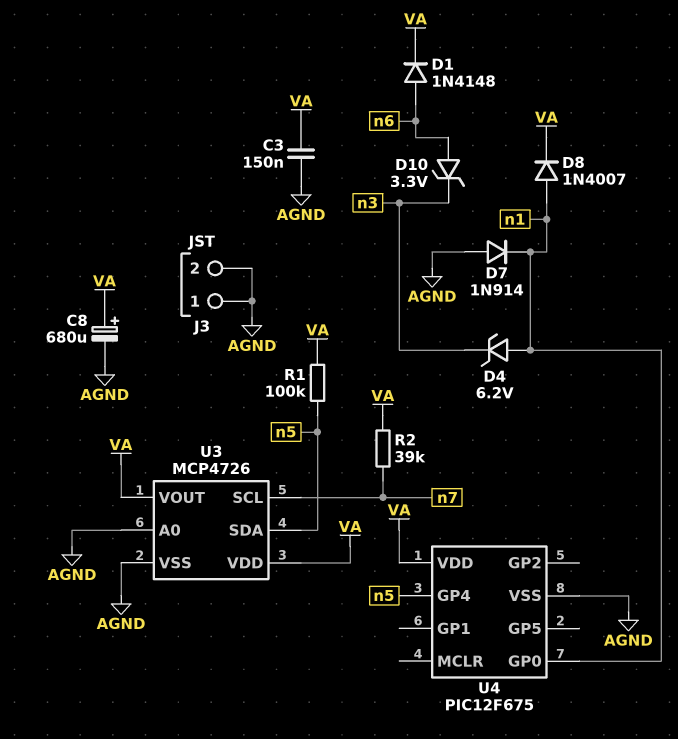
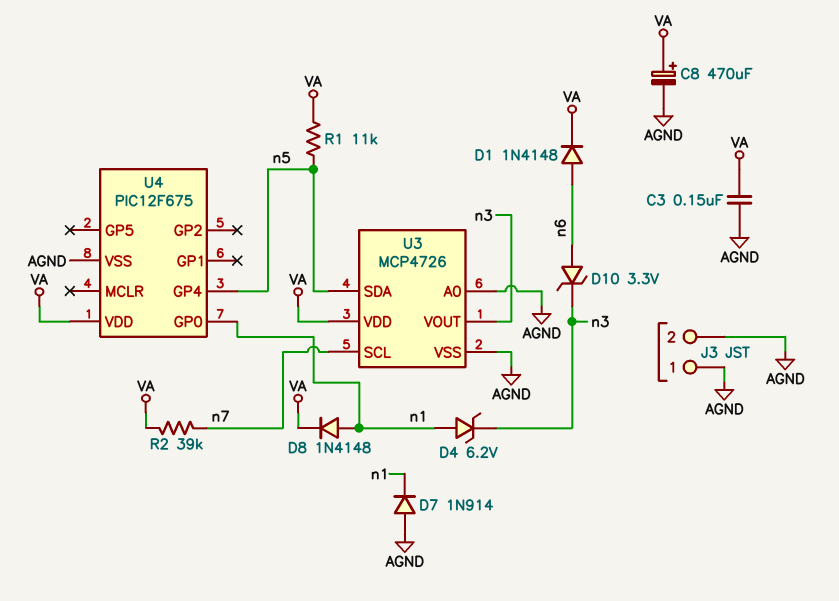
C8: 680uF (plus VA, minus AGND) -> 470uF (plus VA, minus AGND)
D8: diode 1N4007 (A n1, K VA) -> diode 1N4148 (A n1, K VA)
R1: 100k (VA, n5) -> 11k (VA, n5)
U3 pin VOUT: VA -> n3

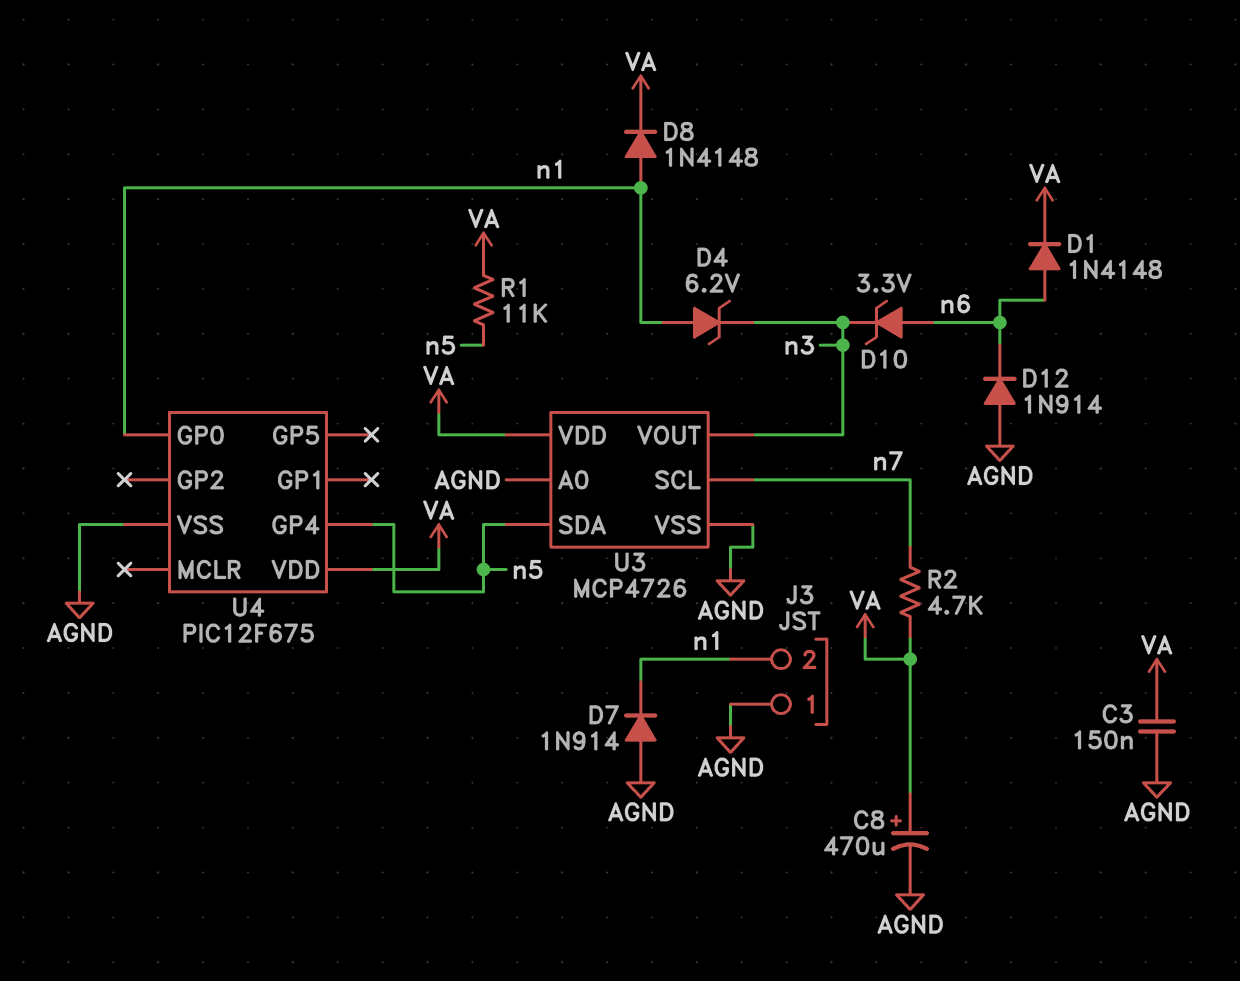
D12: none -> diode 1N914 (A AGND, K n6)
J3 pin 2: AGND -> n1
R2: 39k (VA, n7) -> 4.7k (VA, n7)

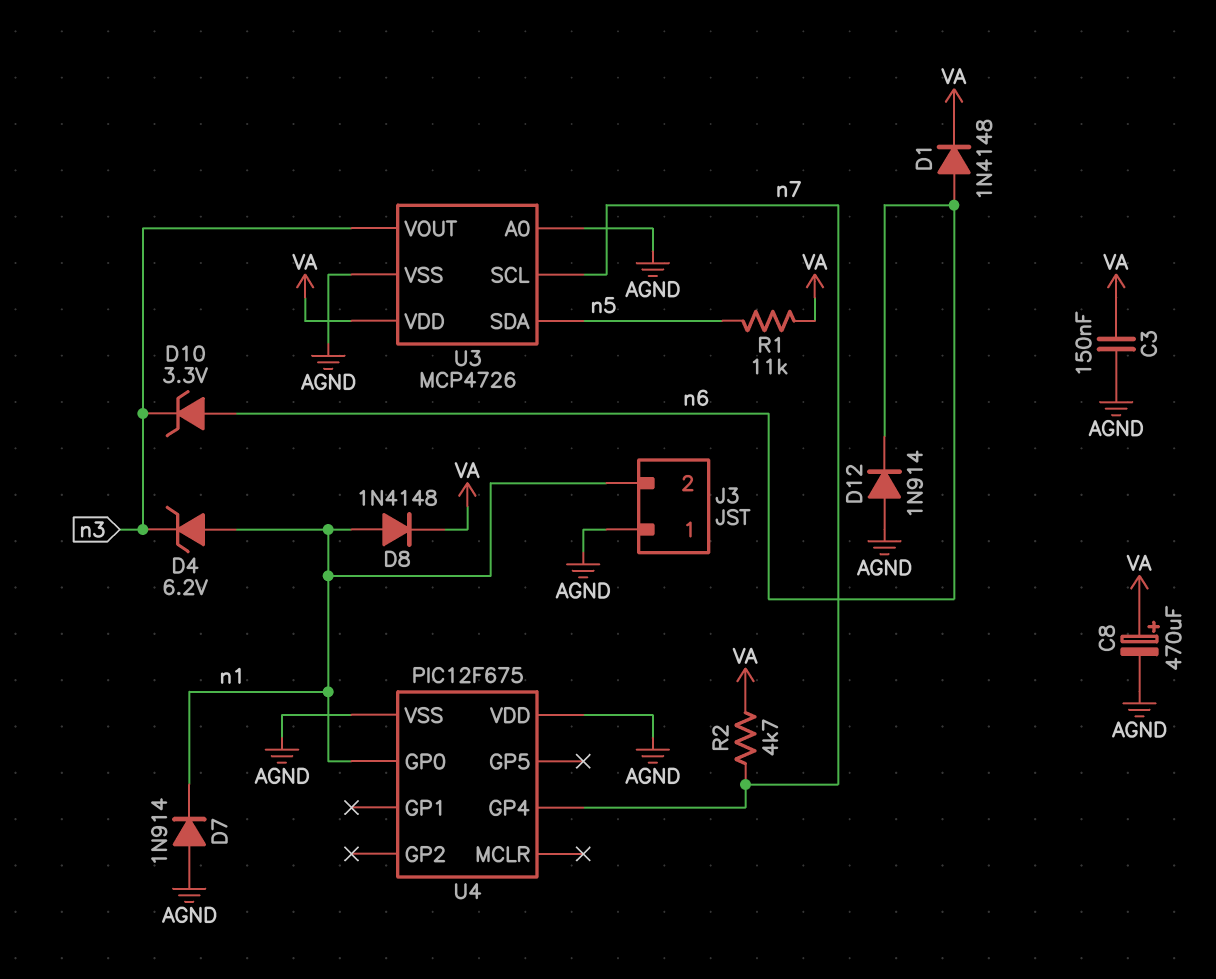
U4 pin GP4: n5 -> n7
U4 pin VDD: VA -> AGND

